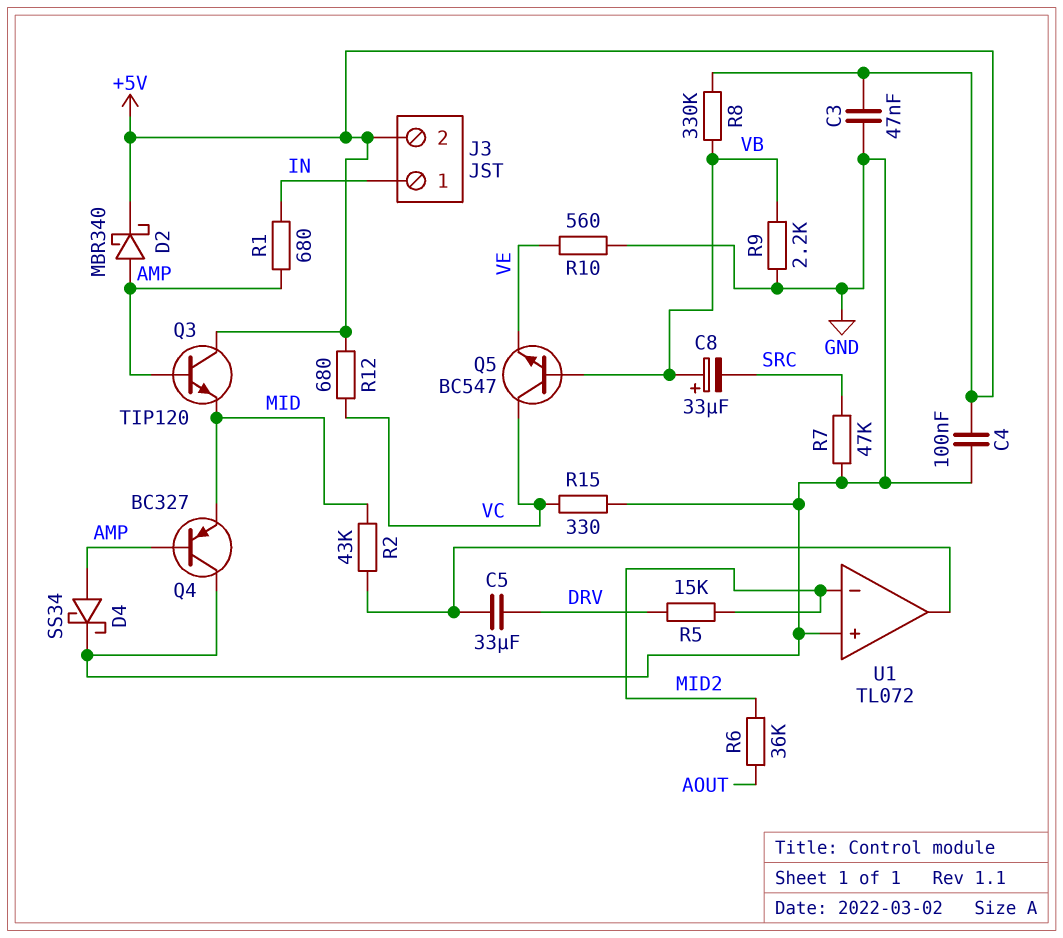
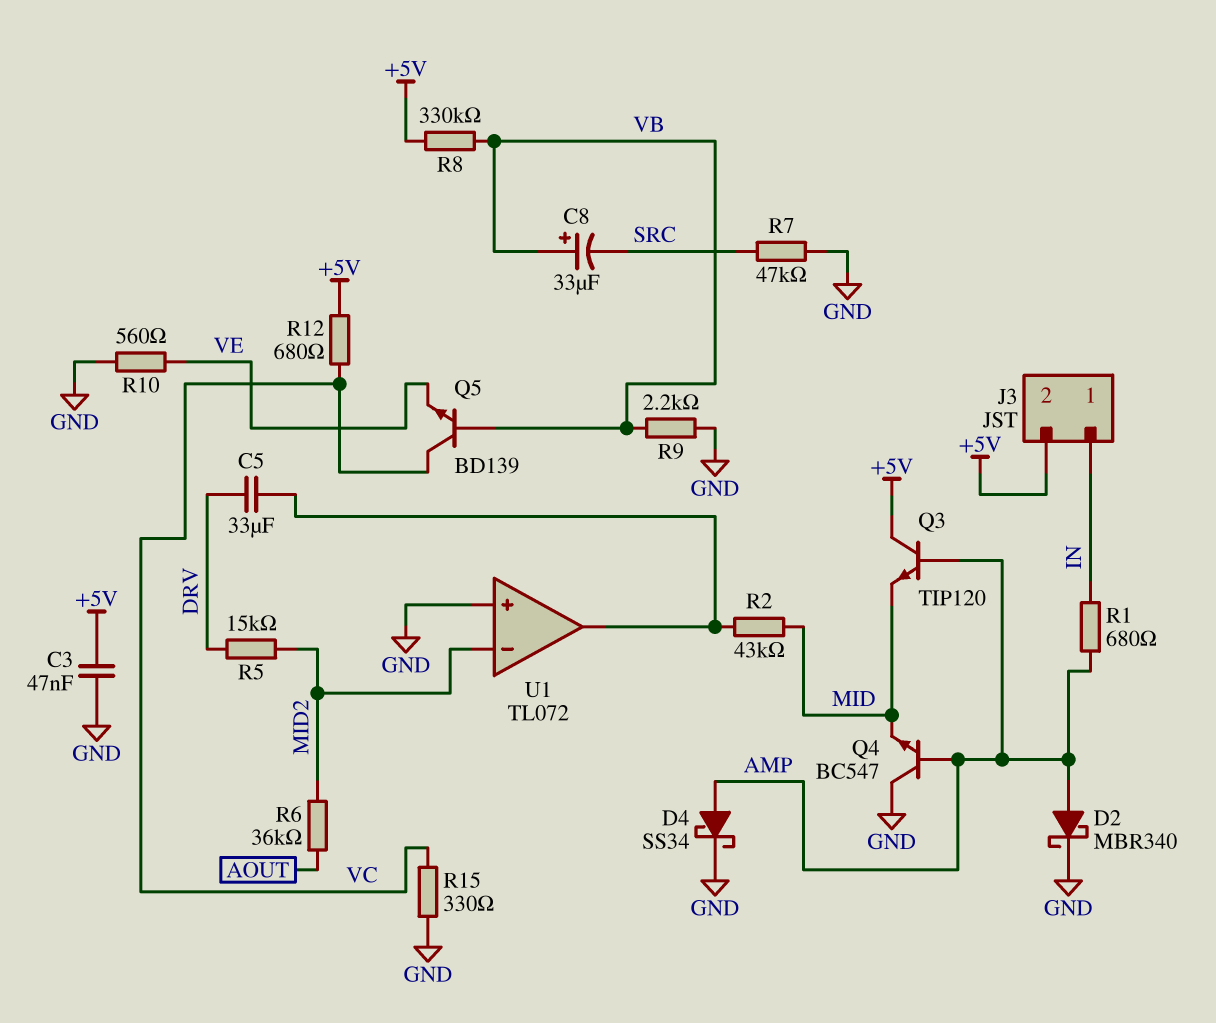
C4: 100nF (+5V, GND) -> none
D2: schottky MBR340 (A AMP, K +5V) -> schottky MBR340 (A AMP, K GND)
Q4: PNP BC327 (B AMP, C GND, E MID) -> NPN BC547 (B AMP, C GND, E MID)
Q5: NPN BC547 (B VB, C VC, E VE) -> NPN BD139 (B VB, C VC, E VE)

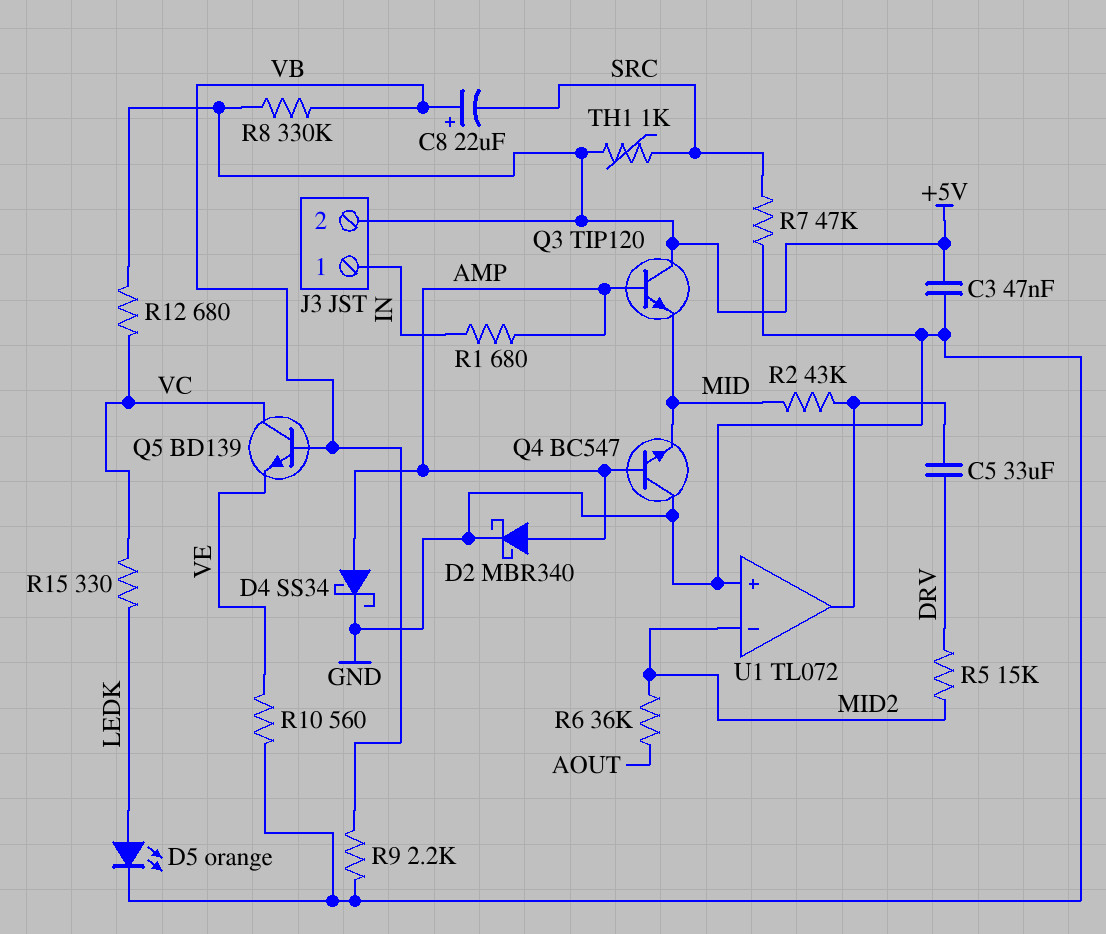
C8: 33uF (plus VB, minus SRC) -> 22uF (plus VB, minus SRC)
D5: none -> LED orange (A LEDK, K GND)
R15: 330 (GND, VC) -> 330 (LEDK, VC)
TH1: none -> 1k (+5V, SRC)

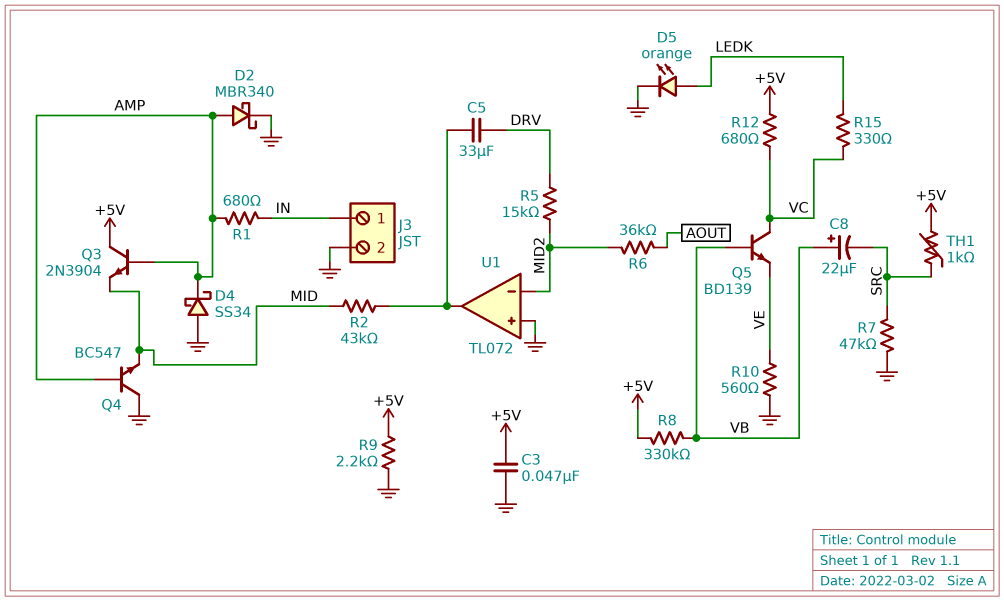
D4: schottky SS34 (A AMP, K GND) -> schottky SS34 (A GND, K AMP)
J3 pin 2: +5V -> GND
Q3: NPN TIP120 (B AMP, C +5V, E MID) -> NPN 2N3904 (B AMP, C +5V, E MID)
R9: 2.2k (GND, VB) -> 2.2k (+5V, GND)

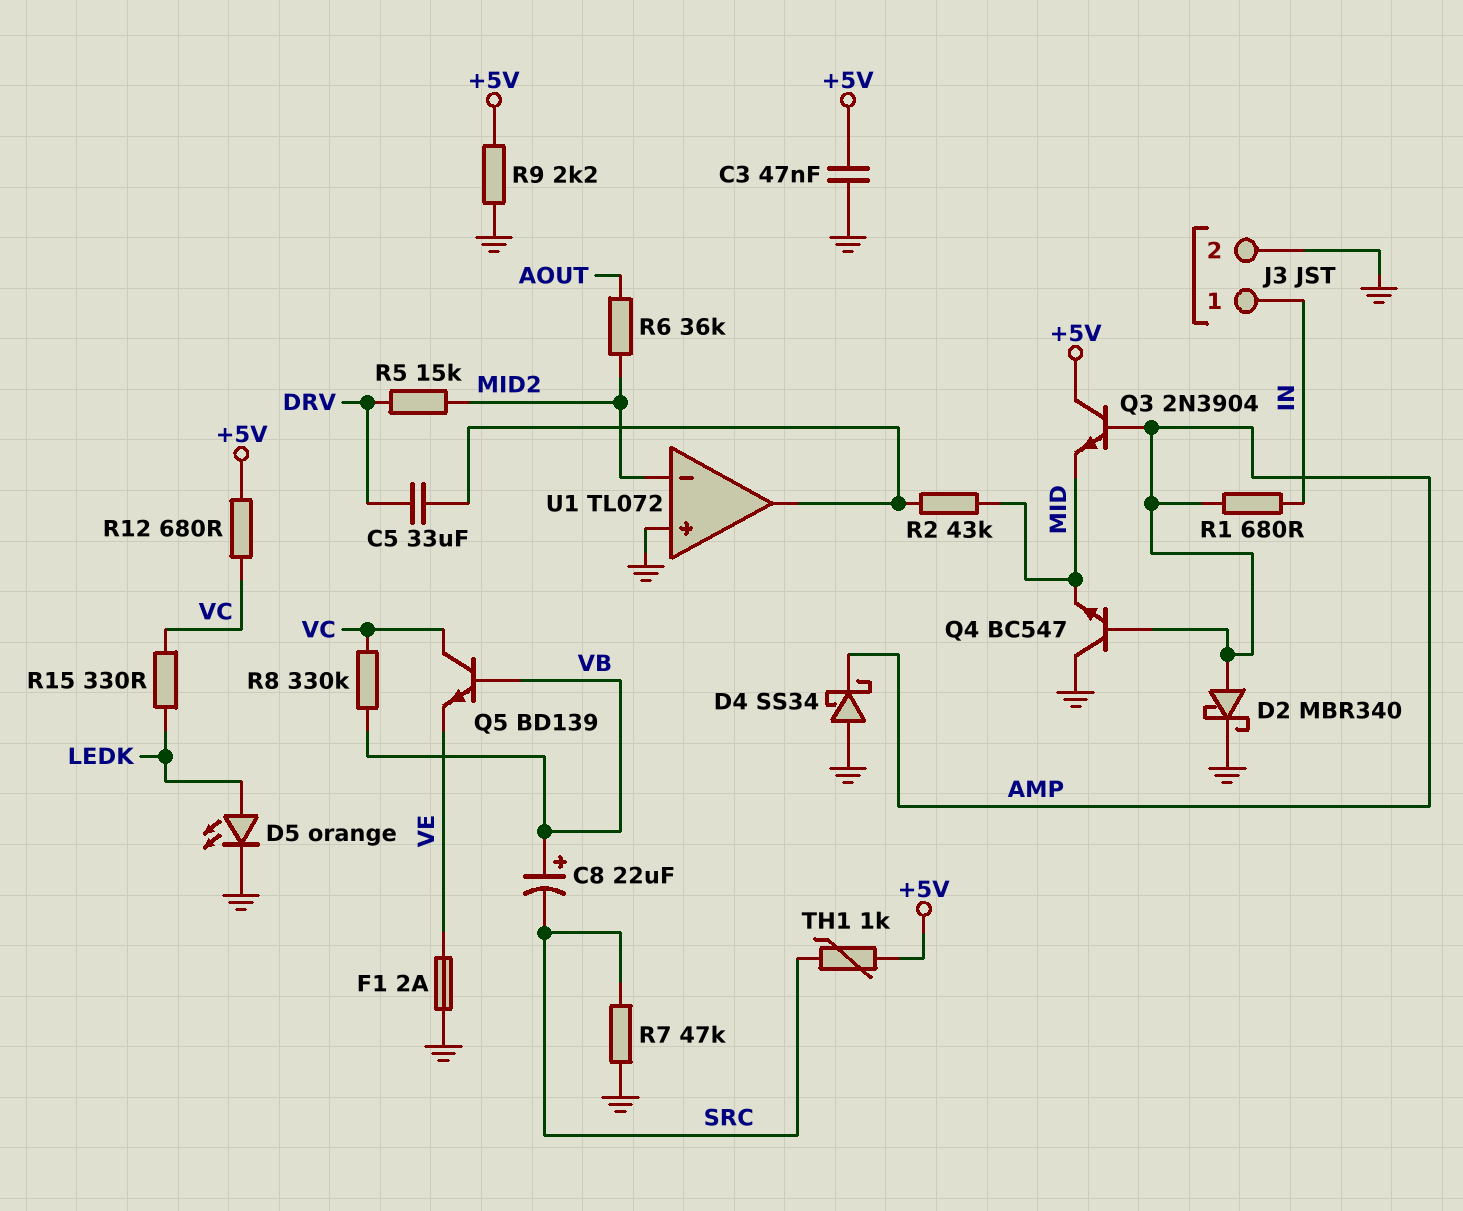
F1: none -> 2A (GND, VE)
R8: 330k (+5V, VB) -> 330k (VB, VC)
R10: 560 (GND, VE) -> none

